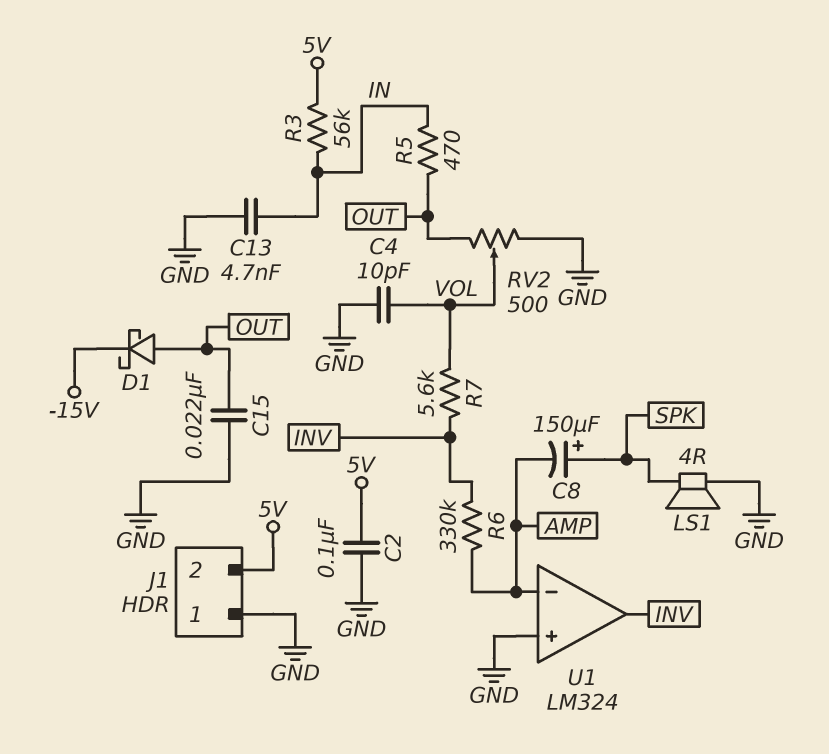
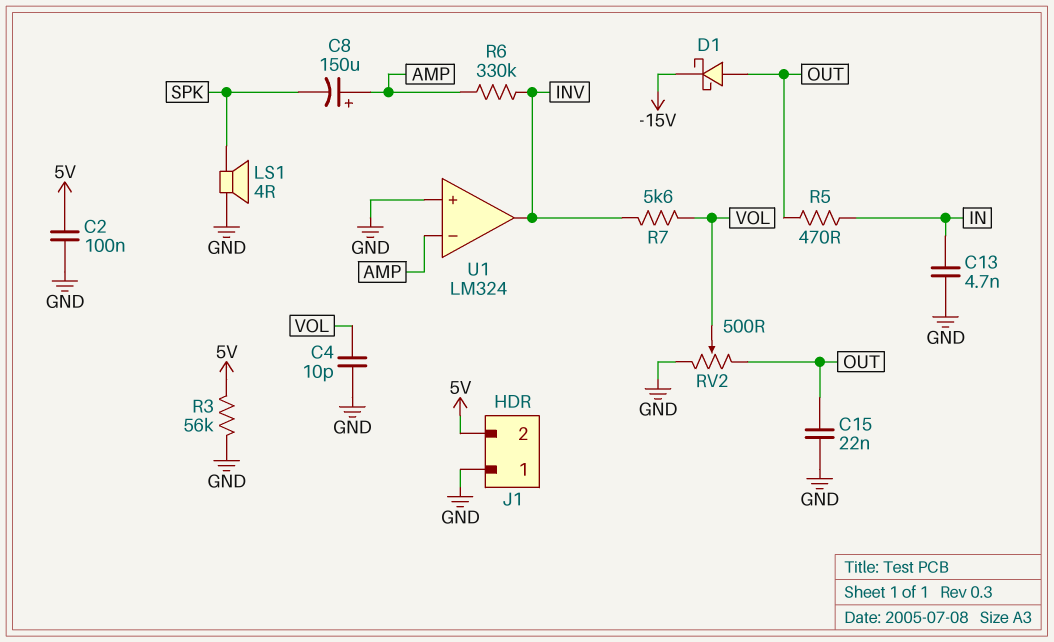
C8: 150uF (plus SPK, minus AMP) -> 150uF (plus AMP, minus SPK)
R3: 56k (5V, IN) -> 56k (5V, GND)

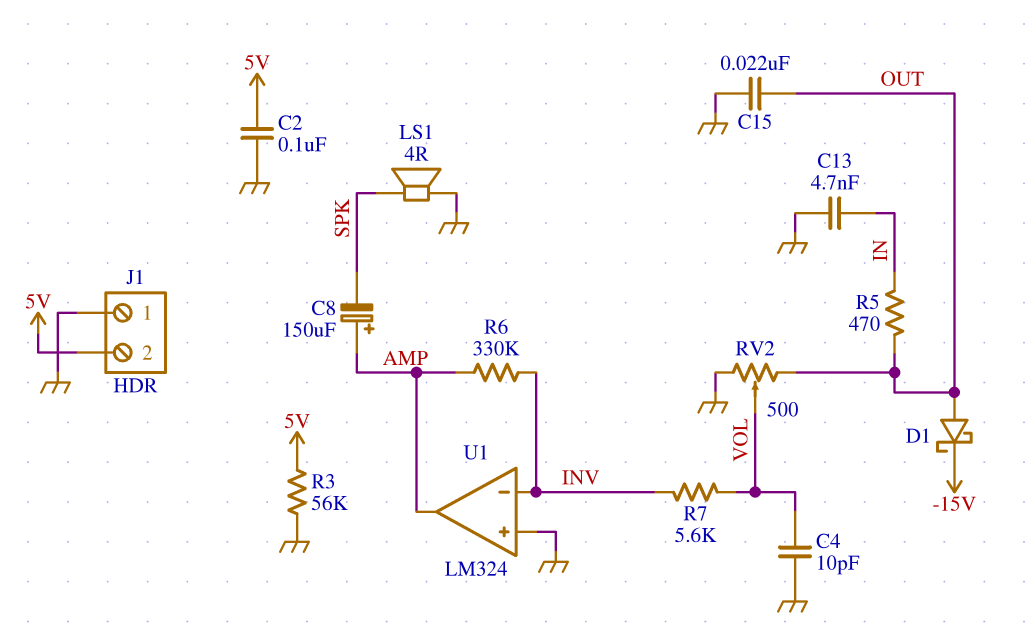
U1 pin in-: AMP -> INV
U1 pin out: INV -> AMP

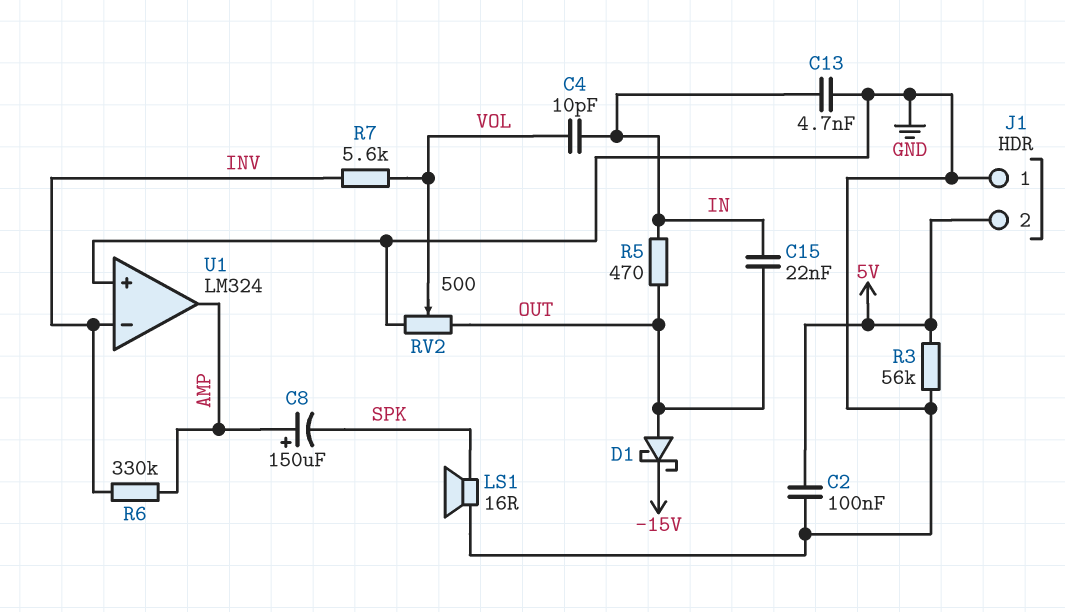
C4: 10pF (GND, VOL) -> 10pF (IN, VOL)
C15: 22nF (GND, OUT) -> 22nF (IN, OUT)
LS1: speaker 4R (GND, SPK) -> speaker 16R (GND, SPK)

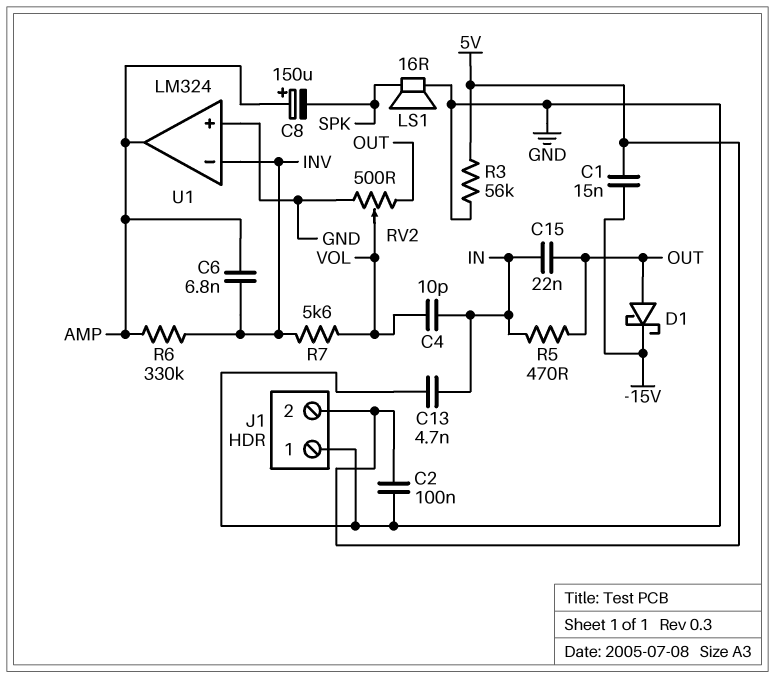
C1: none -> 15nF (-15V, 5V)
C6: none -> 6.8nF (AMP, INV)

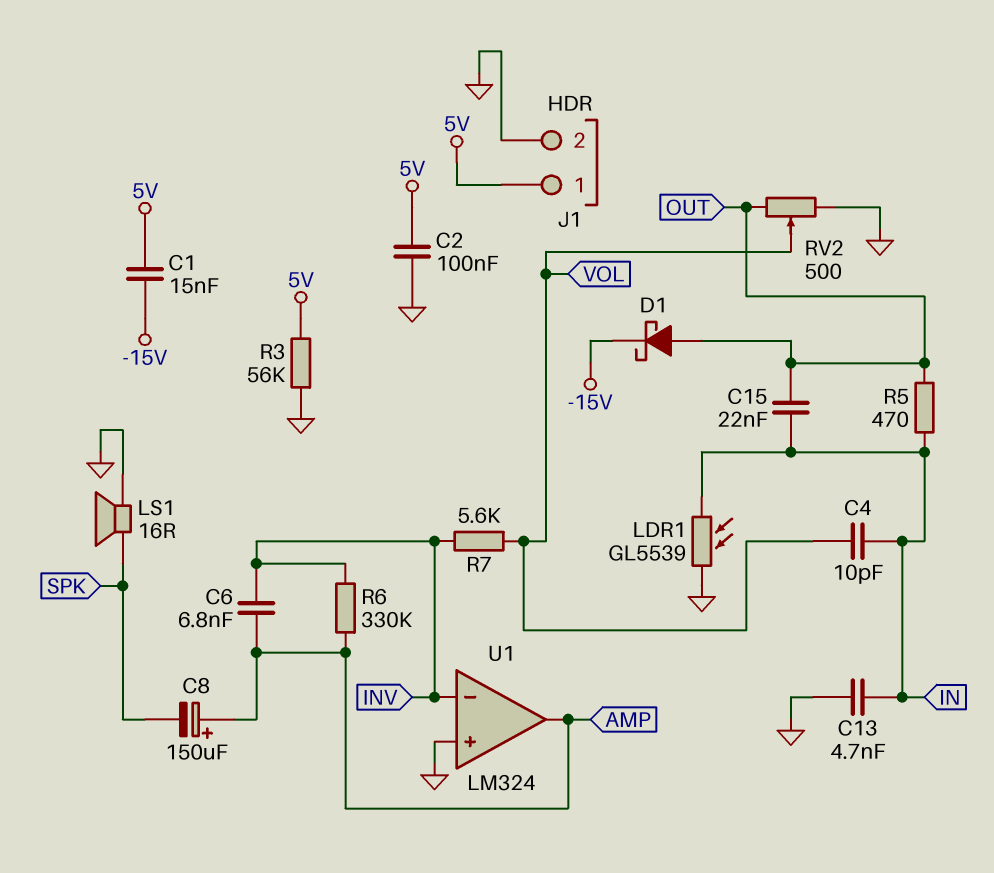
J1 pin 1: GND -> 5V
J1 pin 2: 5V -> GND
LDR1: none -> GL5539 (GND, IN)

